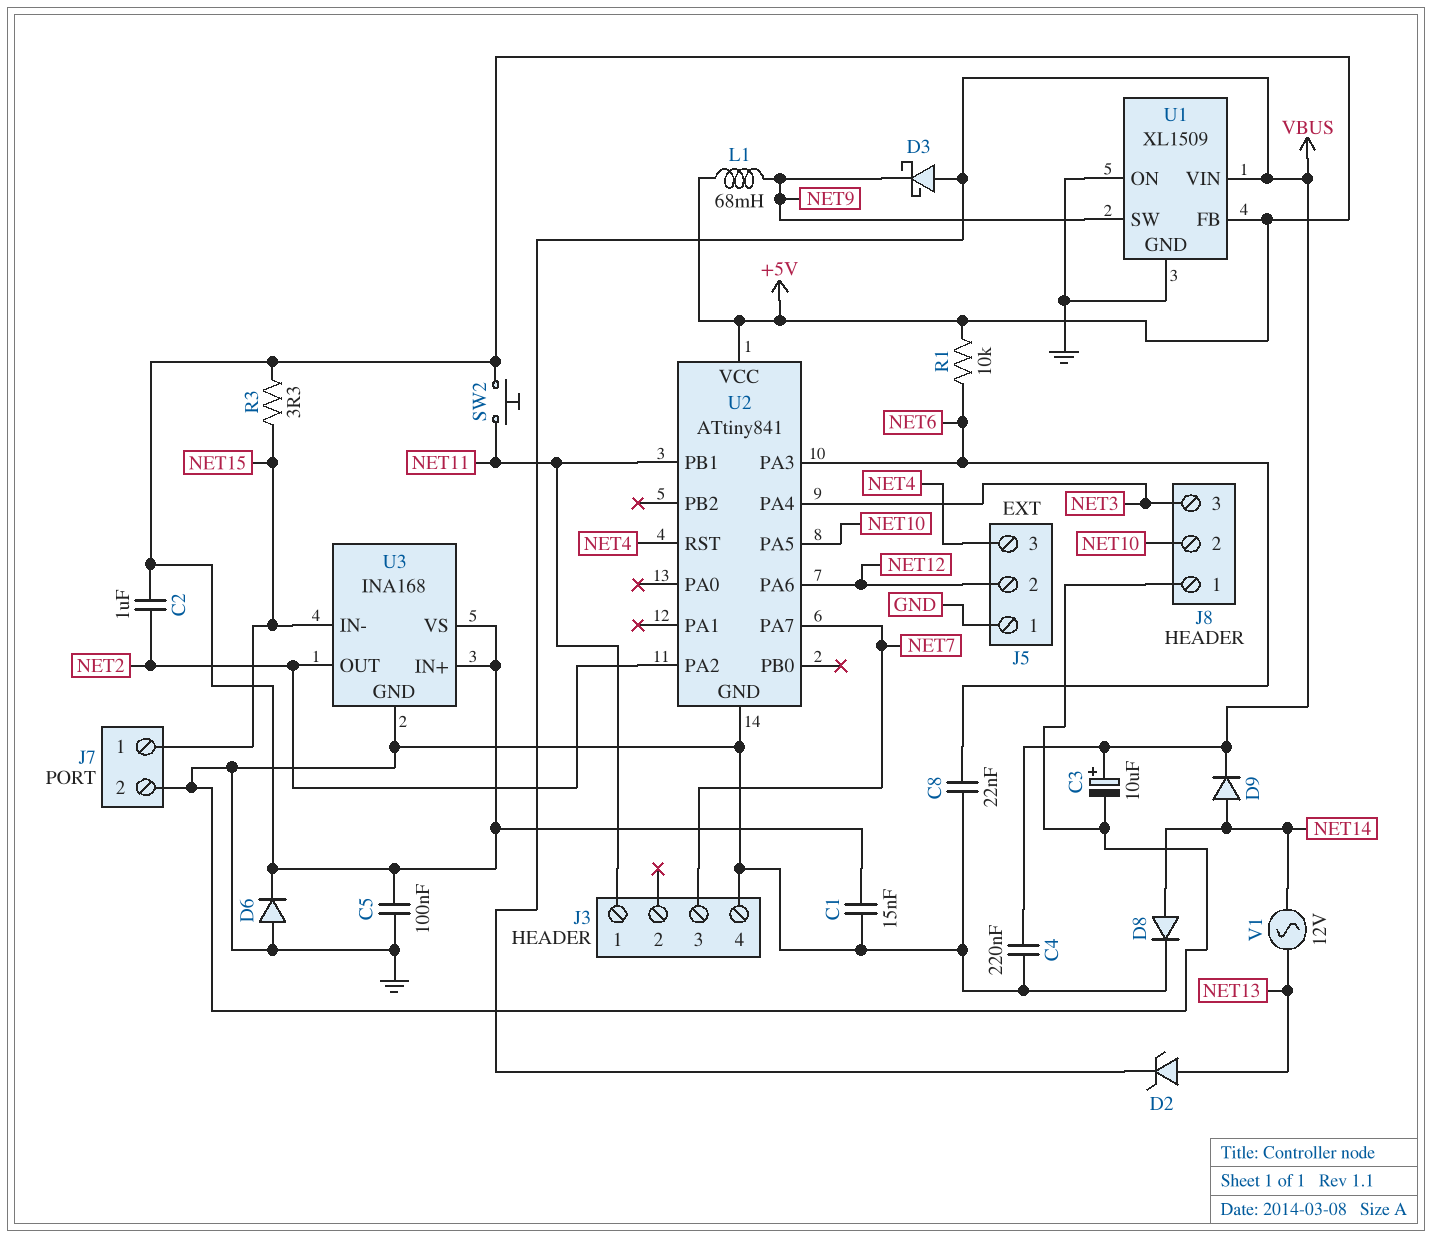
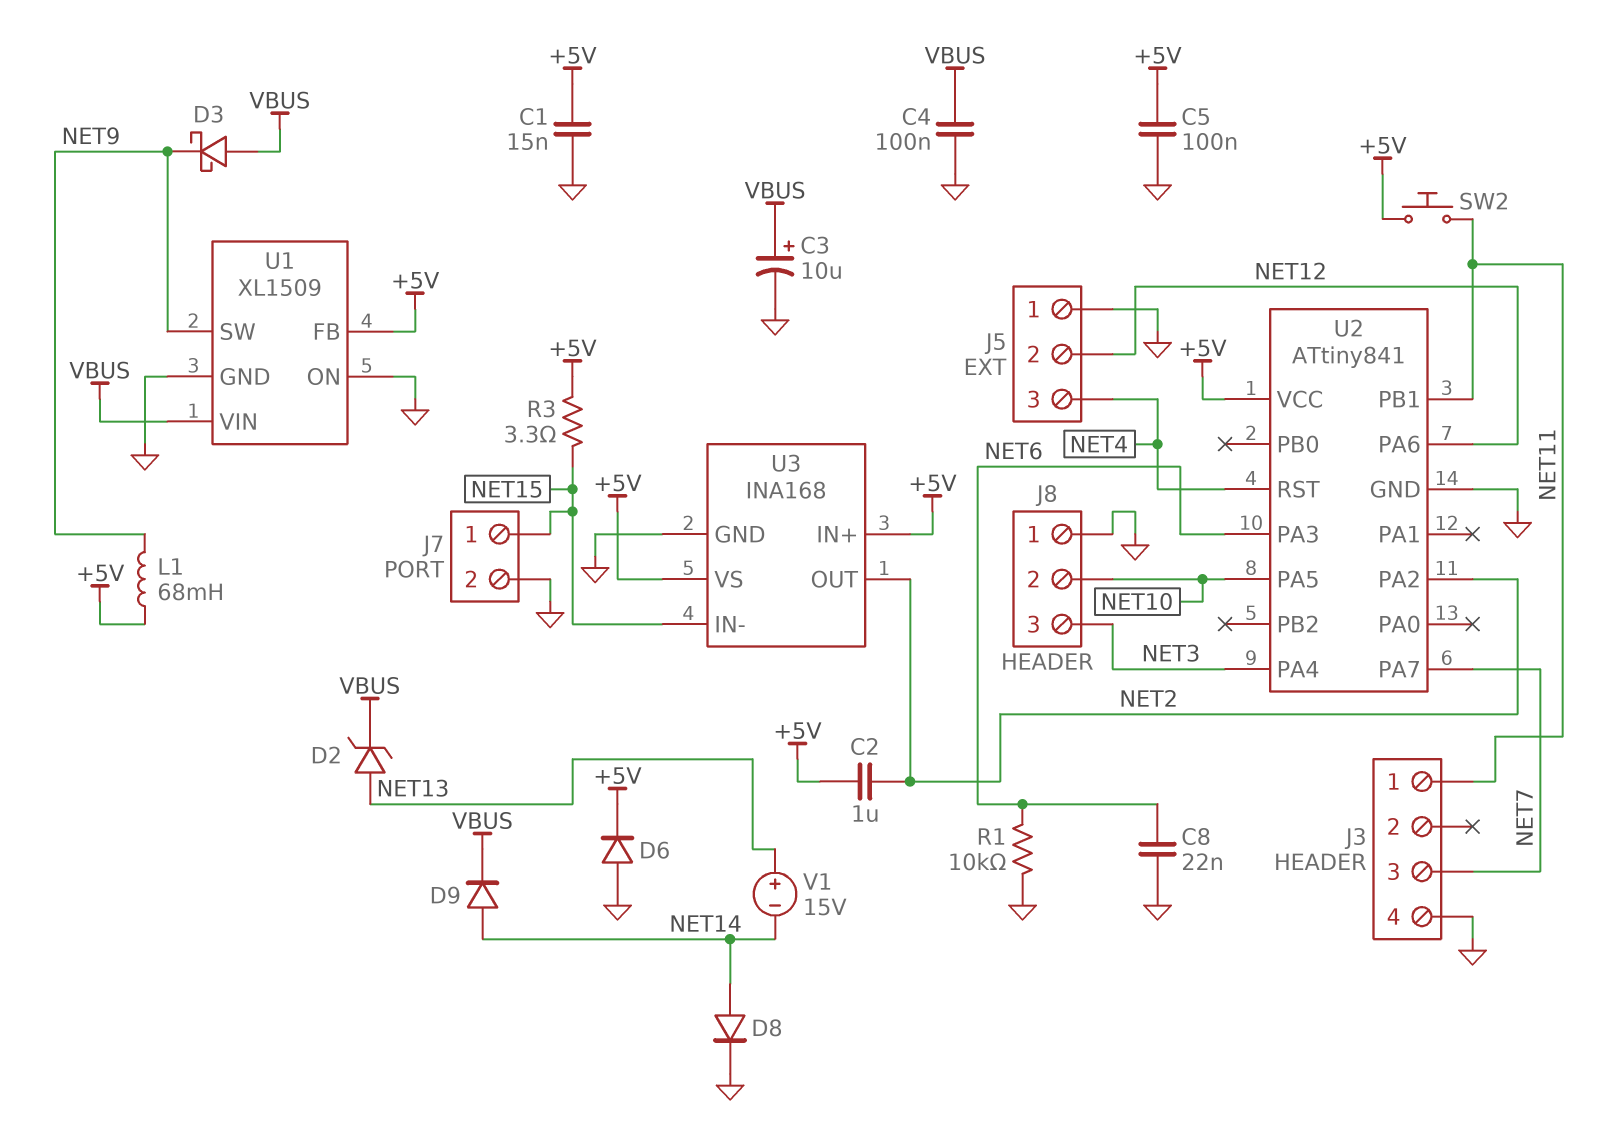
C4: 220nF (GND, VBUS) -> 100nF (GND, VBUS)
R1: 10k (+5V, NET6) -> 10k (GND, NET6)
V1: AC 12V (NET13, NET14) -> 15V (plus NET13, minus NET14)

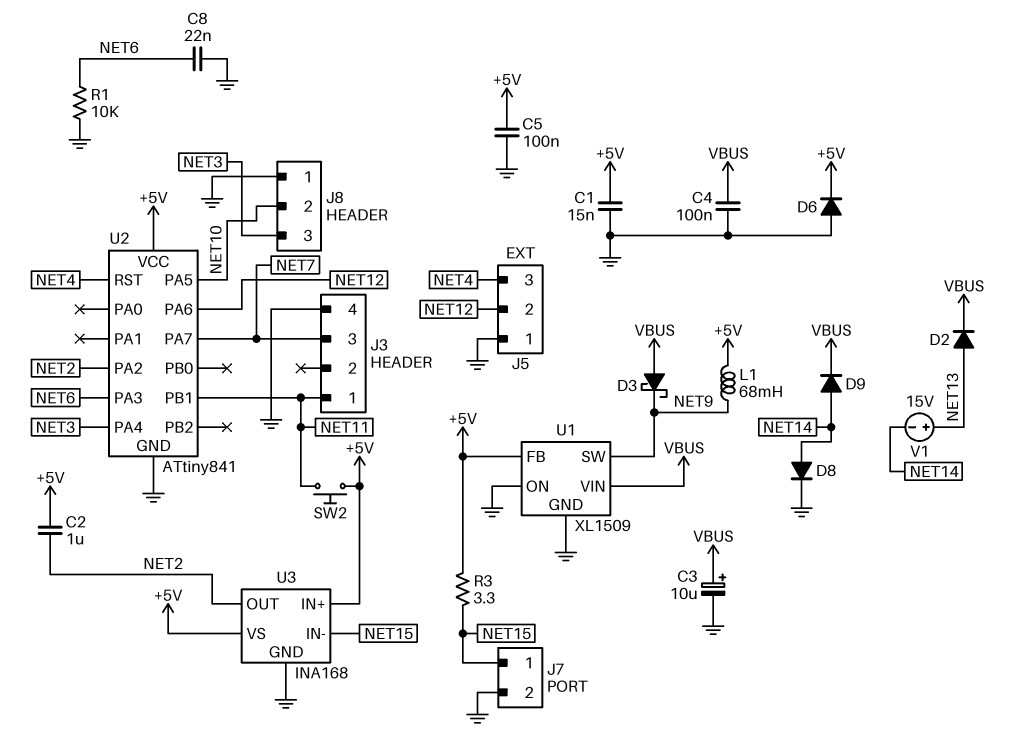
D2: zener (A NET13, K VBUS) -> diode (A NET13, K VBUS)

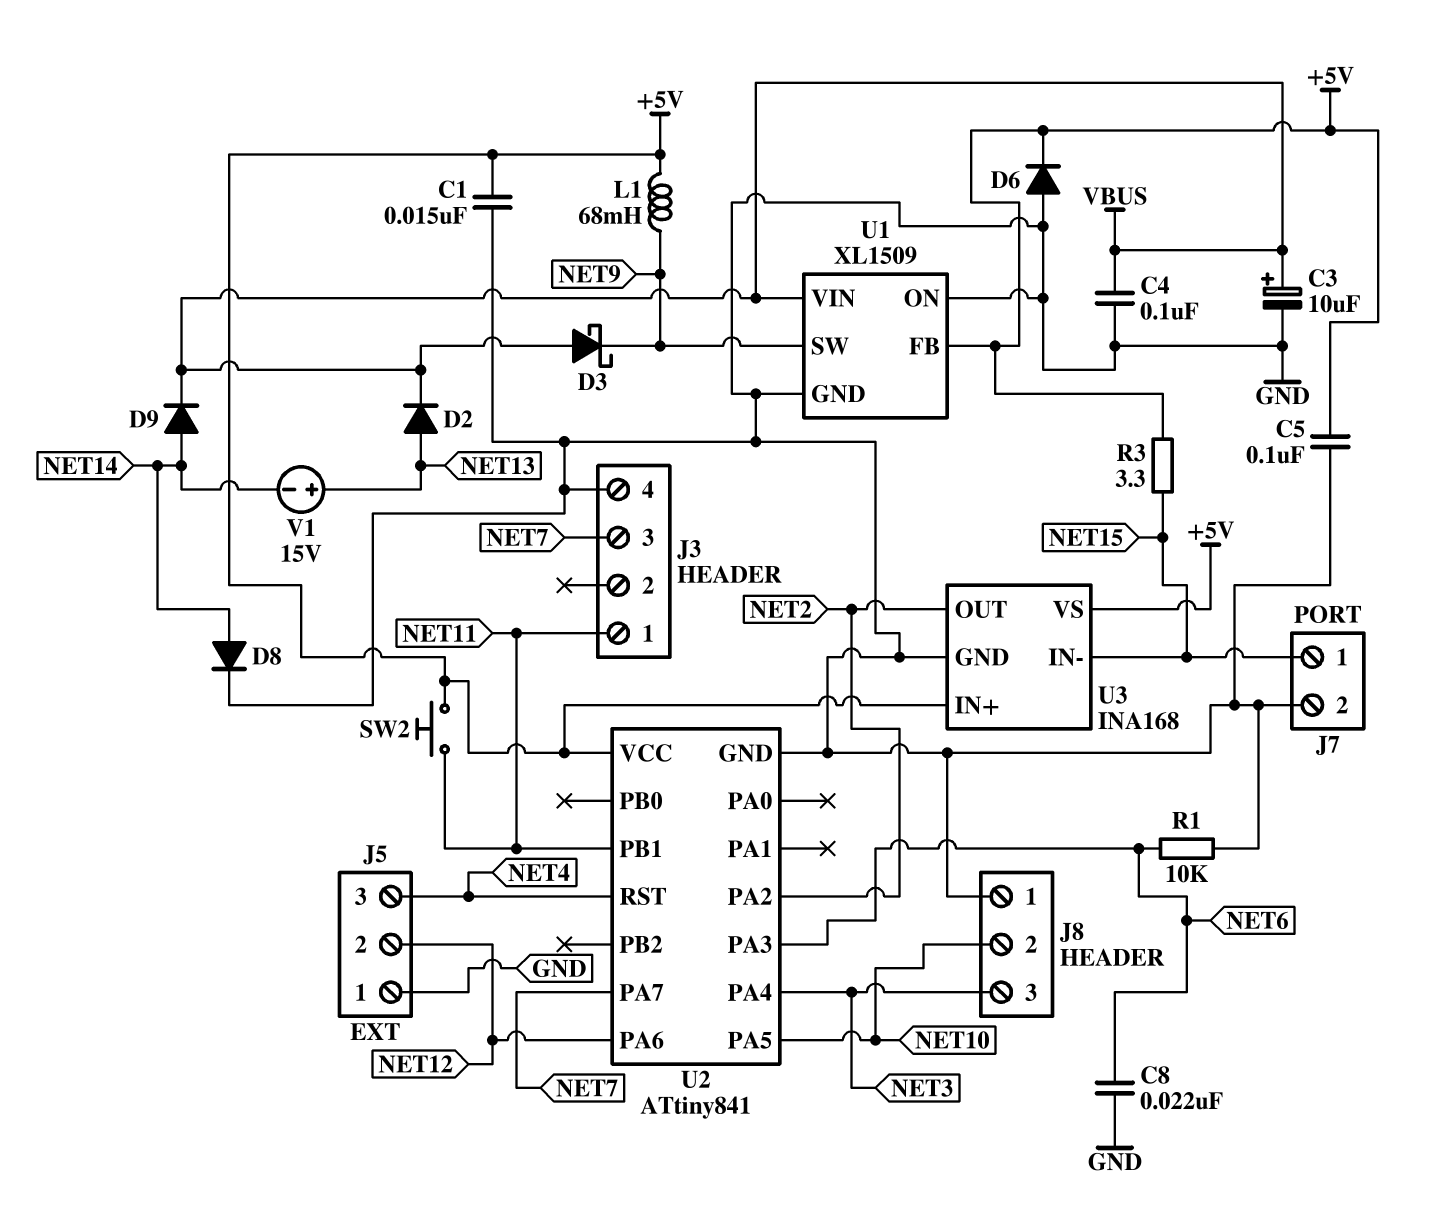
C2: 1uF (+5V, NET2) -> none

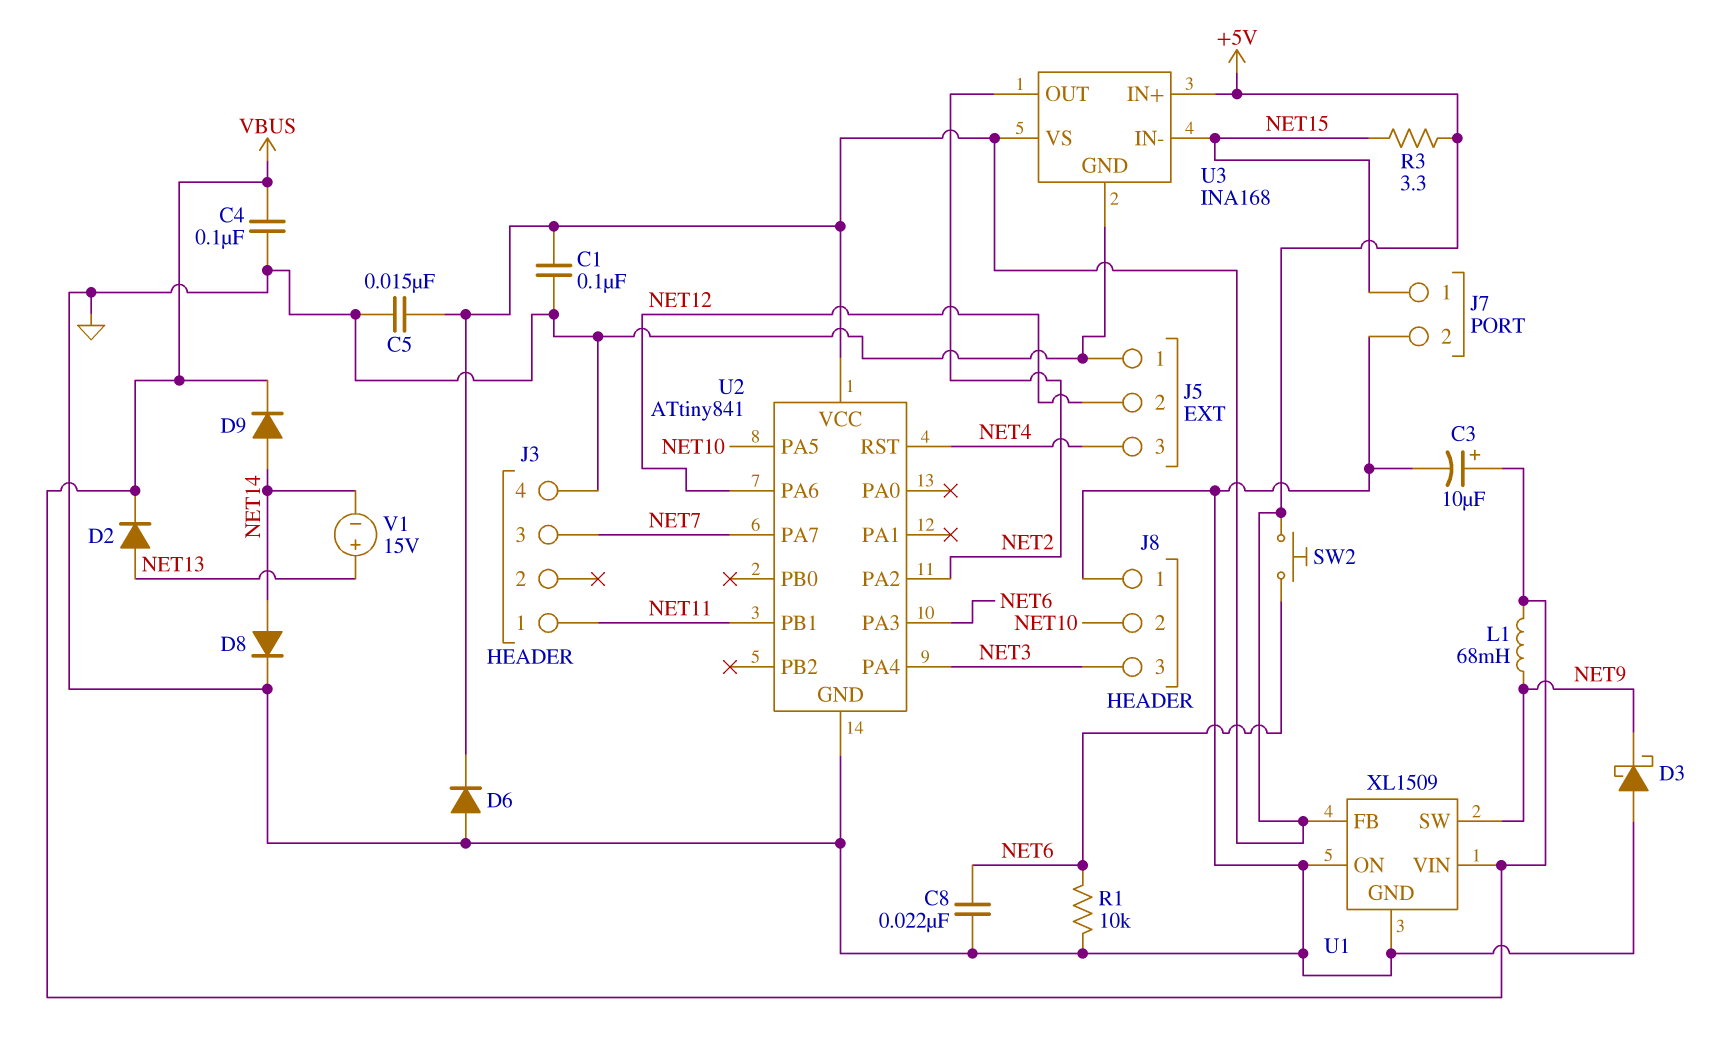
C1: 15nF (+5V, GND) -> 100nF (+5V, GND)
C5: 100nF (+5V, GND) -> 15nF (+5V, GND)
D3: schottky (A VBUS, K NET9) -> schottky (A GND, K NET9)
L1: 68mH (+5V, NET9) -> 68mH (NET9, VBUS)
SW2: button (+5V, NET11) -> button (+5V, NET6)

